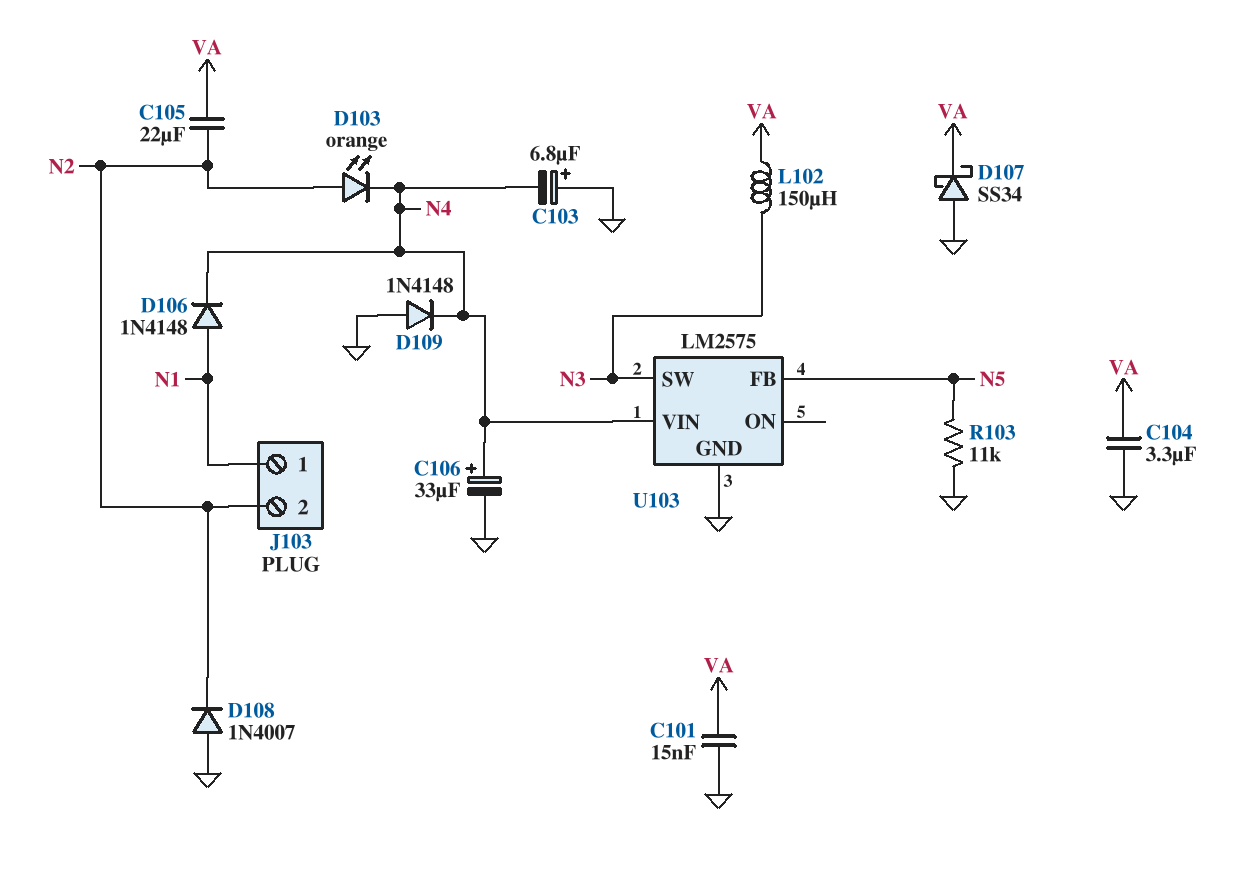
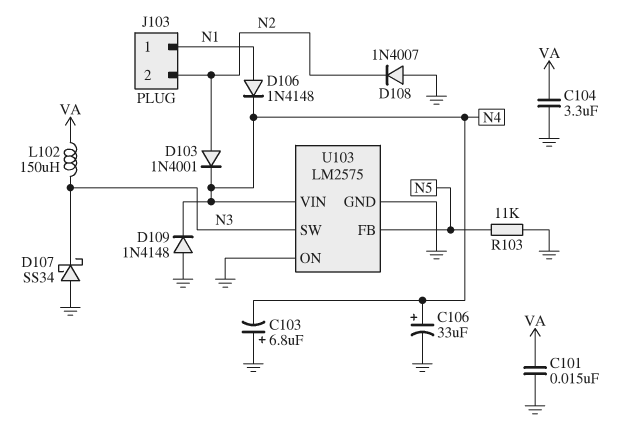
C105: 22uF (N2, VA) -> none
D103: LED orange (A N2, K N4) -> diode 1N4001 (A N2, K N4)
D107: schottky SS34 (A GND, K VA) -> schottky SS34 (A GND, K N3)
U103 pin ON: none -> GND

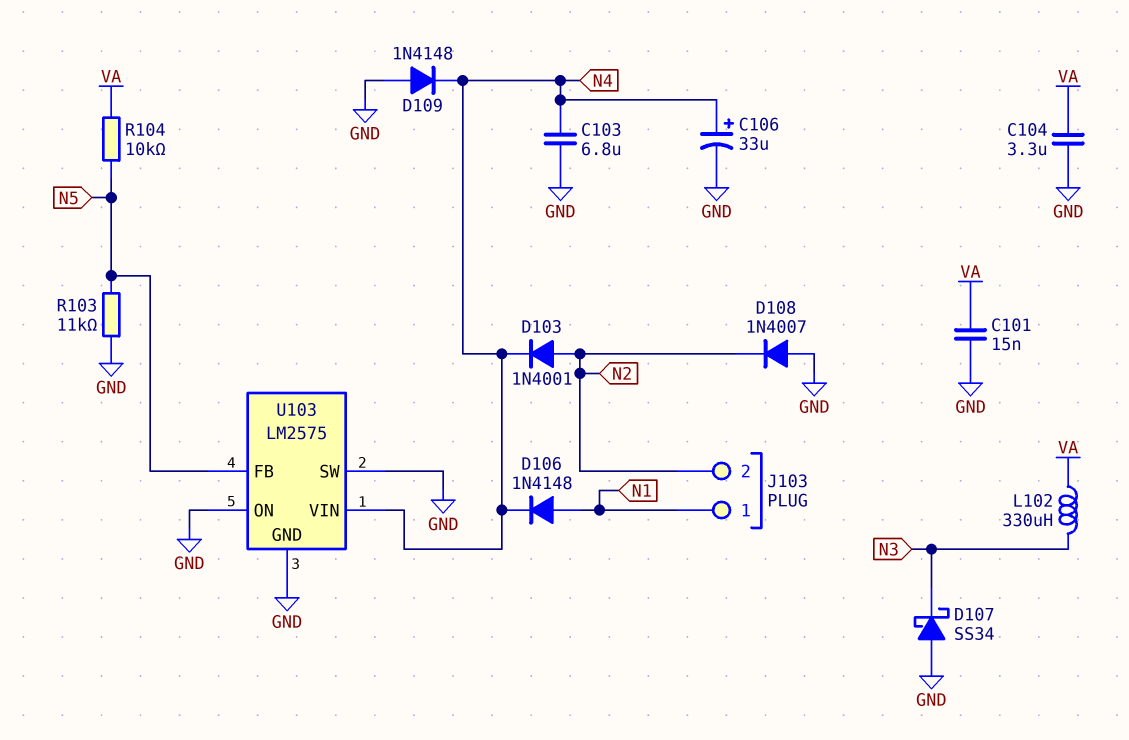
C103: 6.8uF (plus GND, minus N4) -> 6.8uF (GND, N4)
L102: 150uH (N3, VA) -> 330uH (N3, VA)
R104: none -> 10k (N5, VA)
U103 pin SW: N3 -> GND

